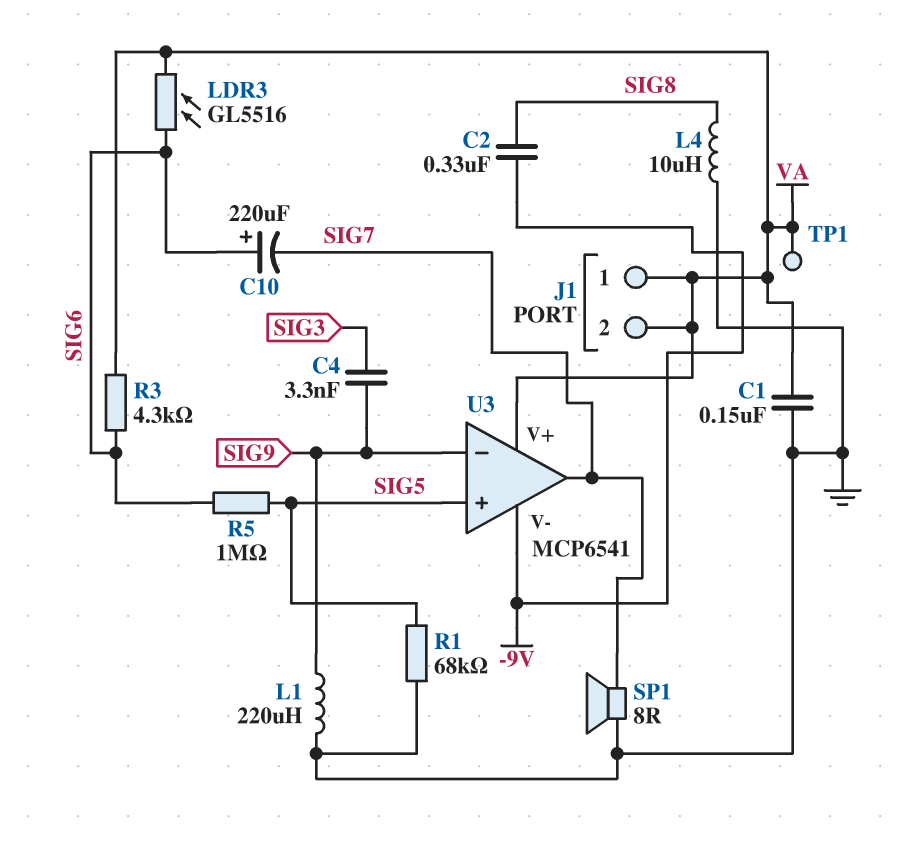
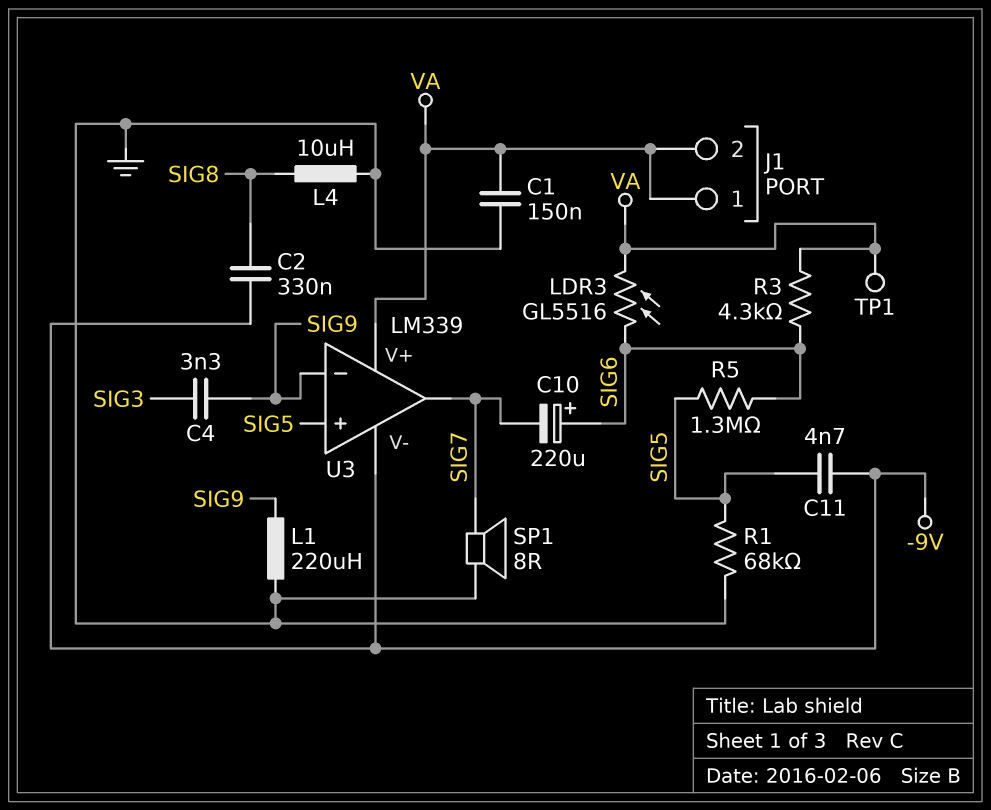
C11: none -> 4.7nF (-9V, SIG5)
R5: 1M (SIG5, SIG6) -> 1.3M (SIG5, SIG6)
U3: MCP6541 -> LM339

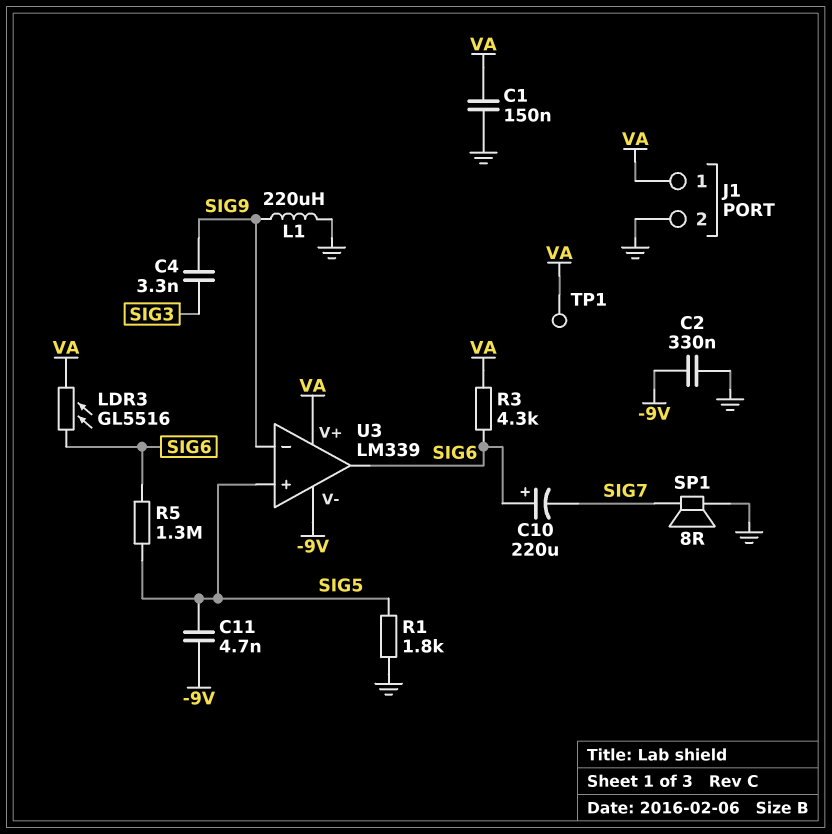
C2: 330nF (-9V, SIG8) -> 330nF (-9V, GND)
J1 pin 2: VA -> GND
L4: 10uH (GND, SIG8) -> none
R1: 68k (GND, SIG5) -> 1.8k (GND, SIG5)
U3 pin out: SIG7 -> SIG6

